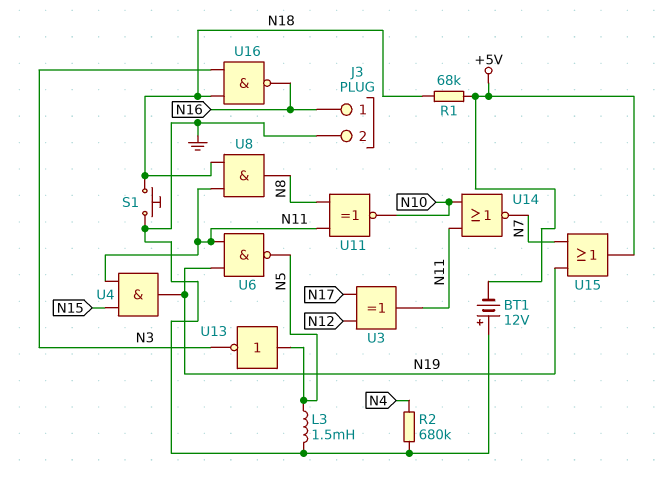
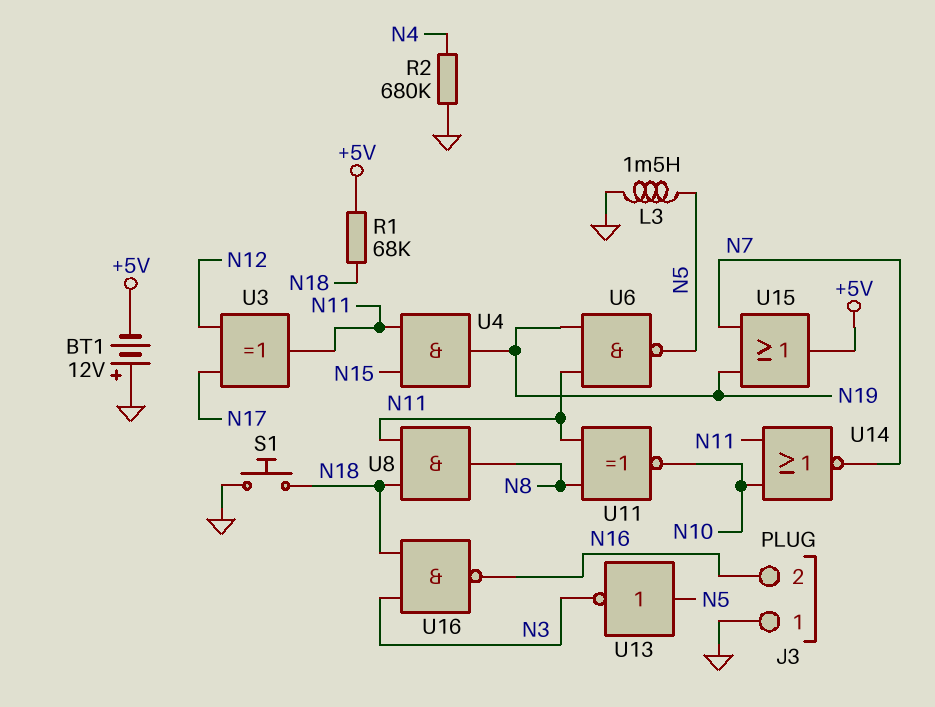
J3 pin 1: N16 -> GND
J3 pin 2: GND -> N16

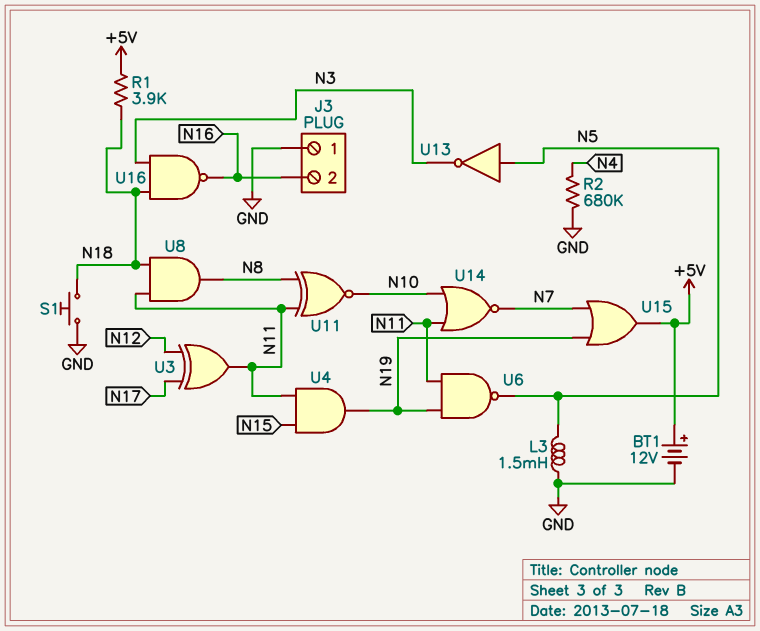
BT1: 12V (plus GND, minus +5V) -> 12V (plus +5V, minus GND)
R1: 68k (+5V, N18) -> 3.9k (+5V, N18)

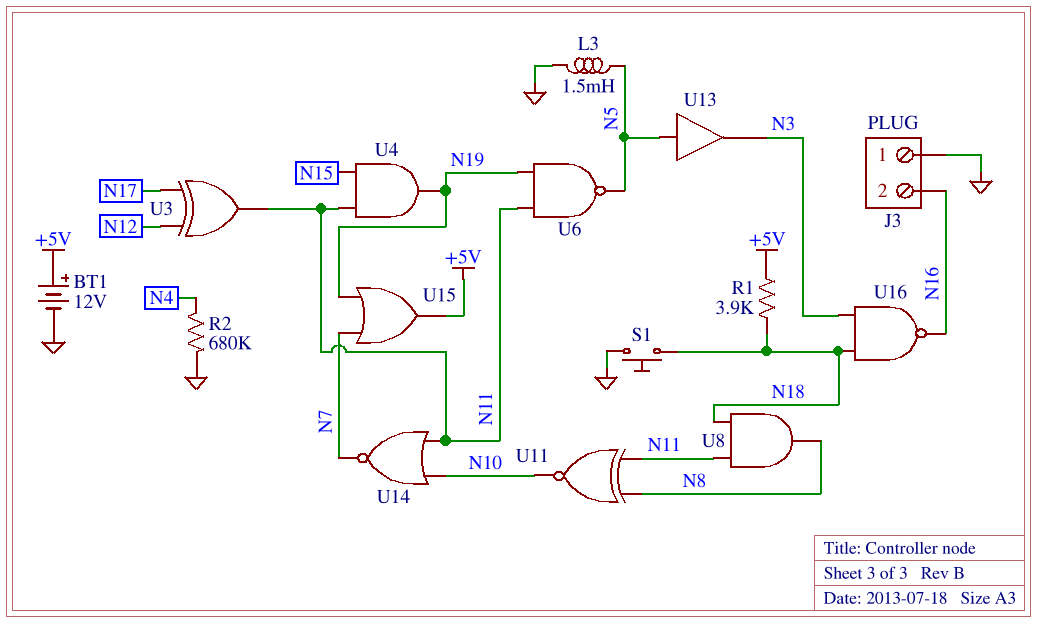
U13: NOT (in N5, out N3) -> buffer (in N5, out N3)

